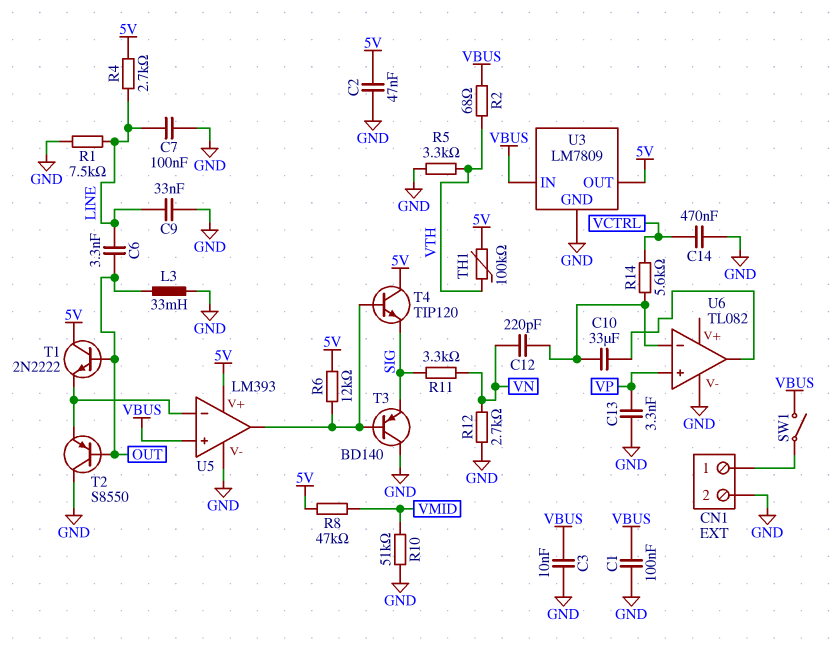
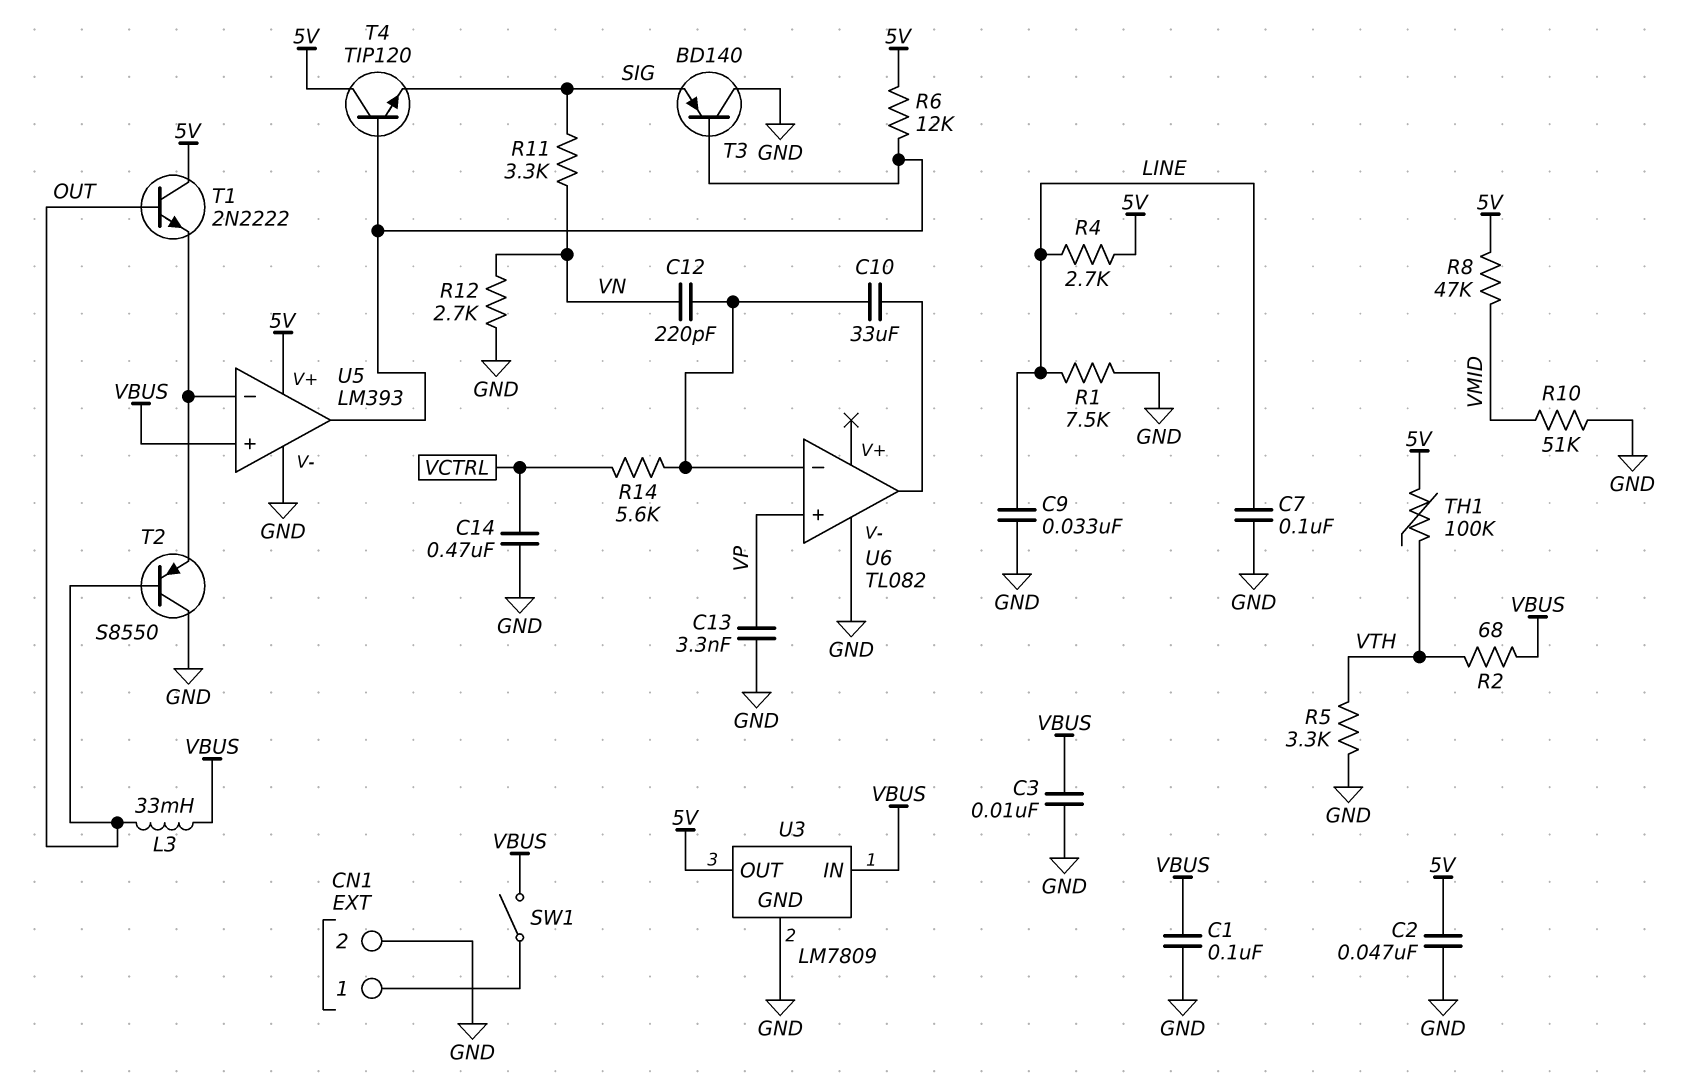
C6: 3.3nF (LINE, OUT) -> none
L3: 33mH (GND, OUT) -> 33mH (OUT, VBUS)

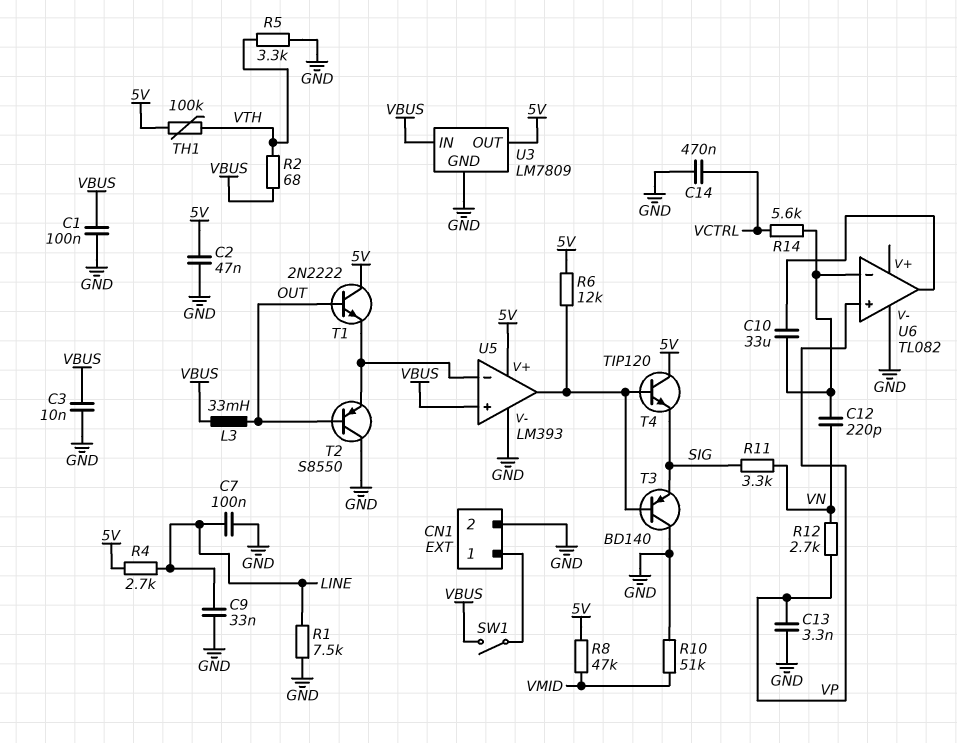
R12: 2.7k (GND, VN) -> 2.7k (VN, VP)

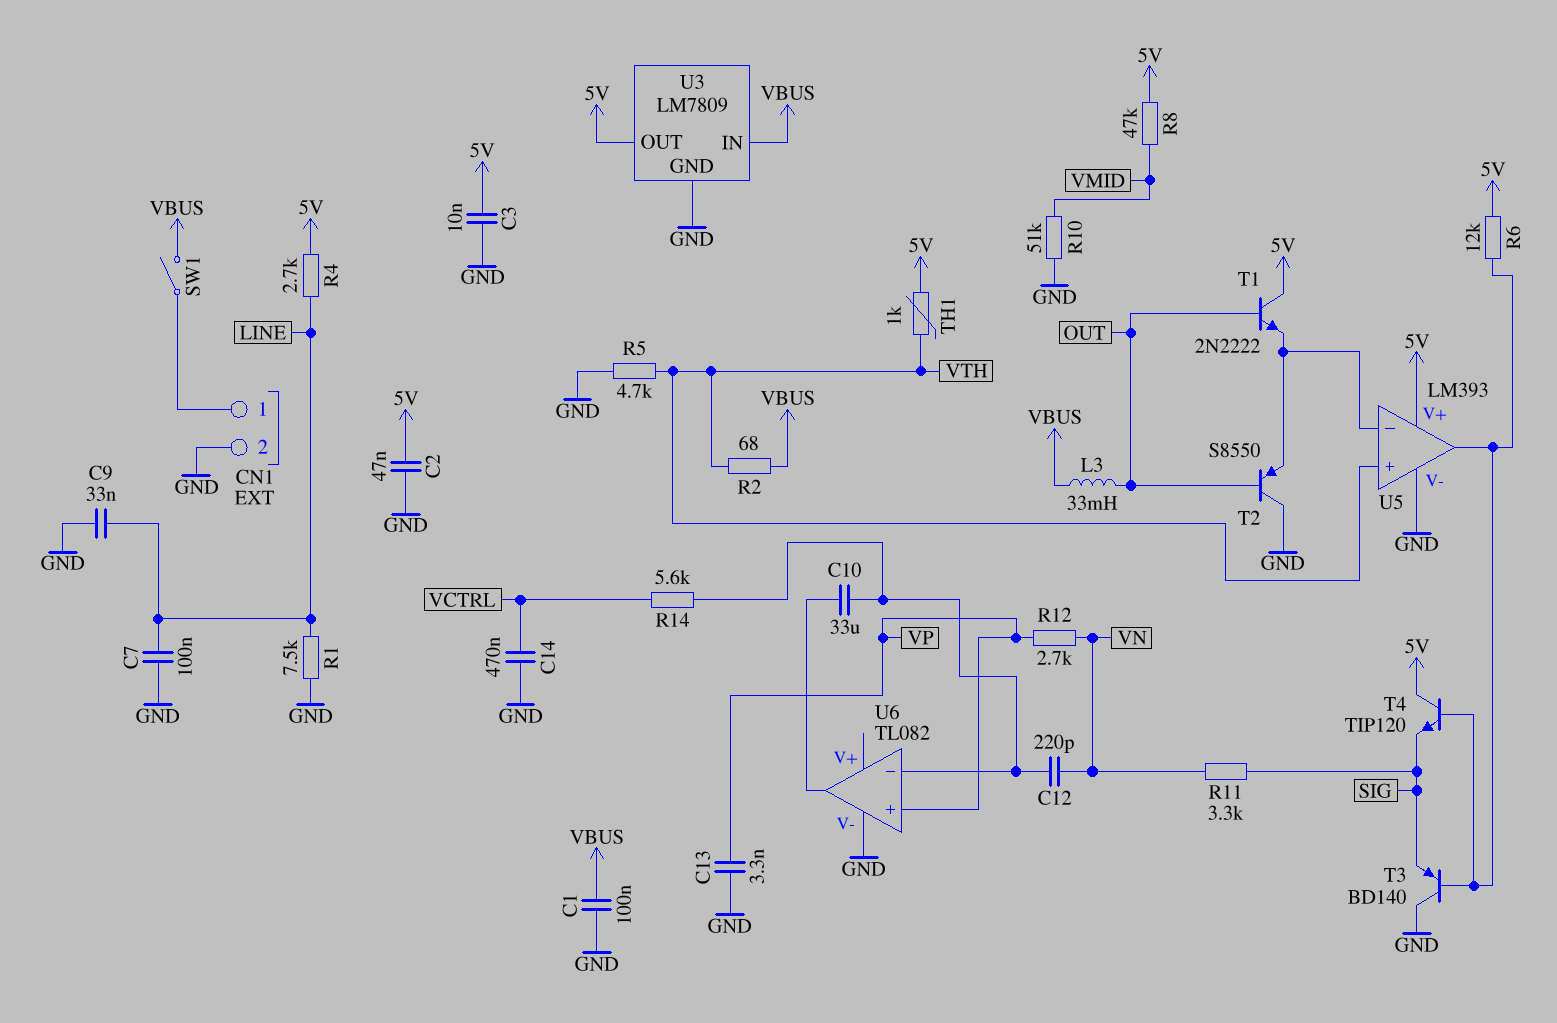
C3: 10nF (GND, VBUS) -> 10nF (5V, GND)
R5: 3.3k (GND, VTH) -> 4.7k (GND, VTH)
TH1: 100k (5V, VTH) -> 1k (5V, VTH)
U5 pin in+: VBUS -> VTH

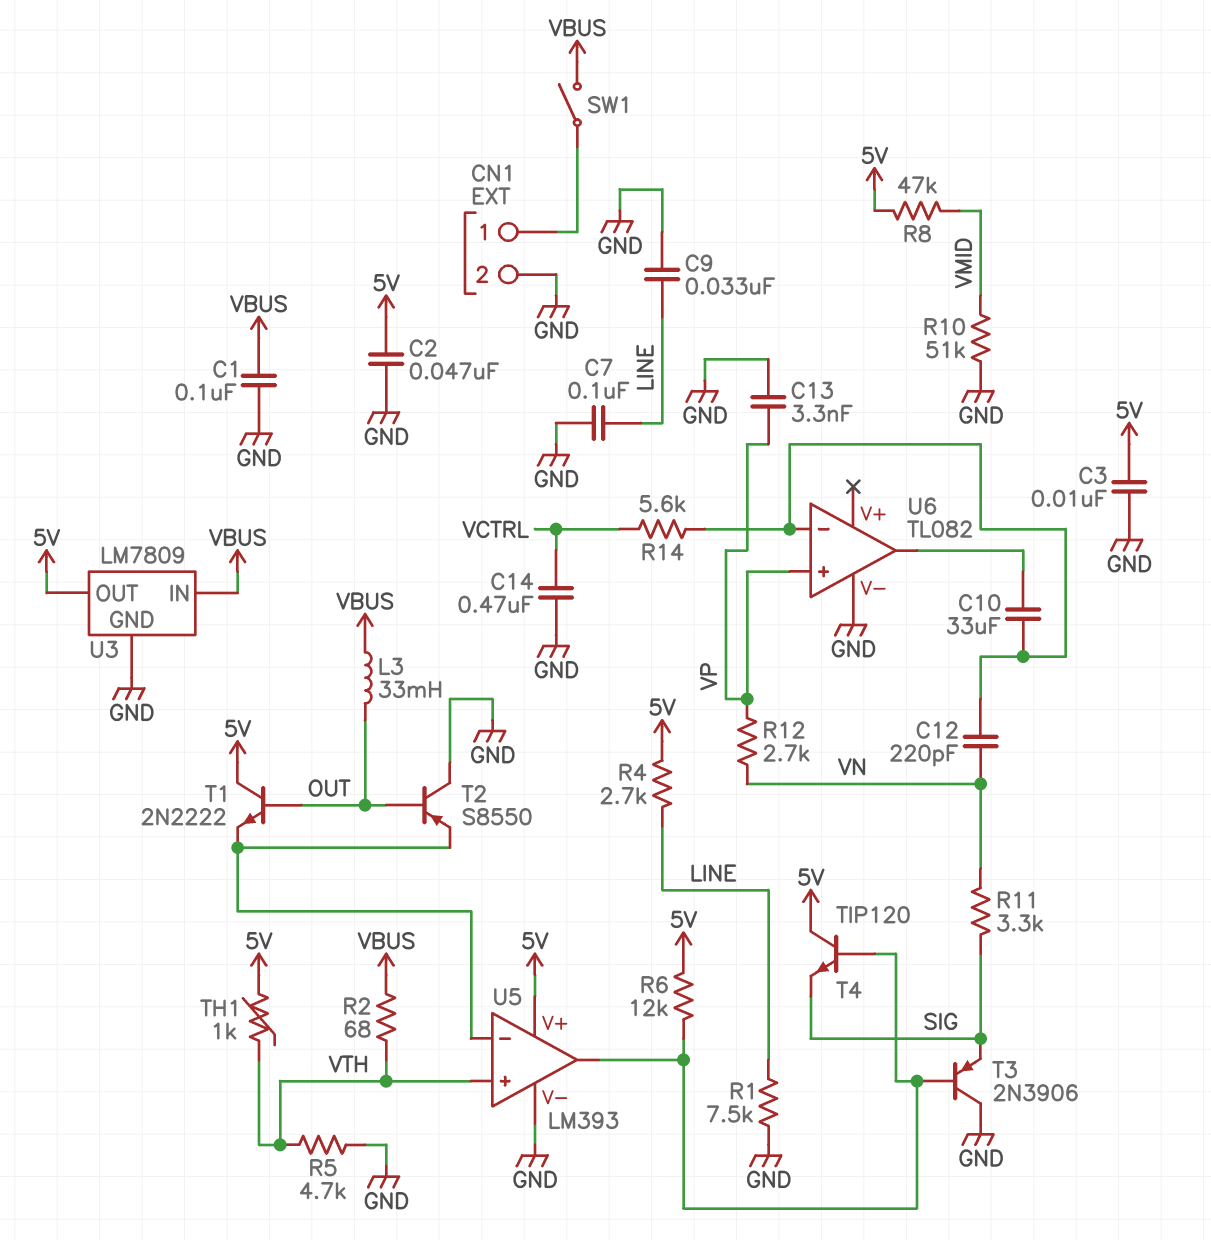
T3: PNP BD140 (B U5/out, C GND, E SIG) -> PNP 2N3906 (B U5/out, C GND, E SIG)

